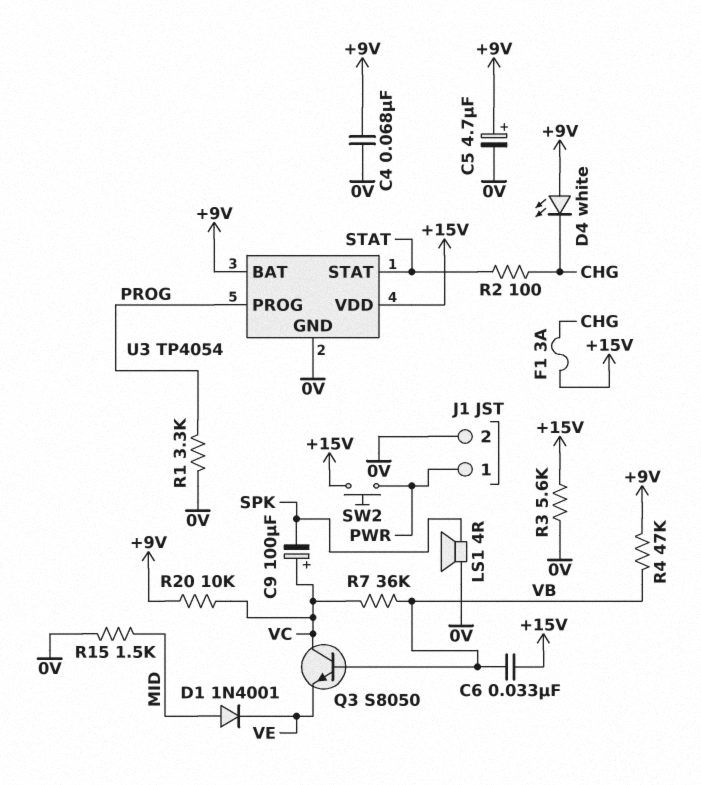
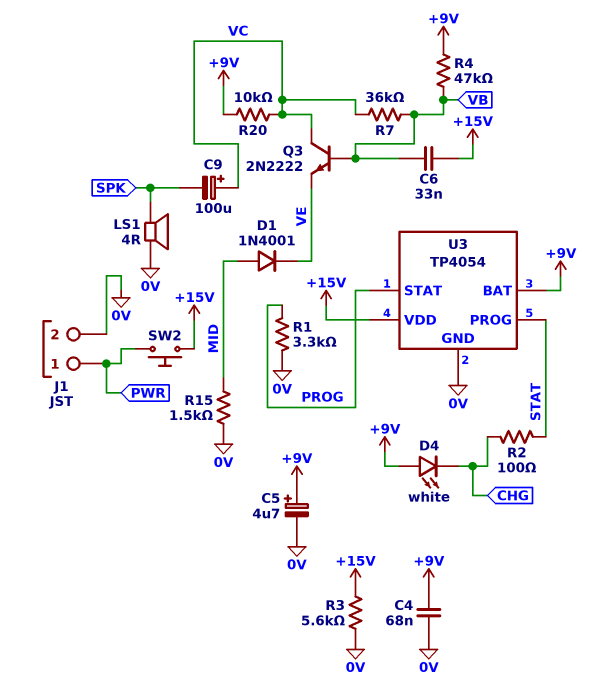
F1: 3A (+15V, CHG) -> none
Q3: NPN S8050 (B VB, C VC, E VE) -> NPN 2N2222 (B VB, C VC, E VE)
U3 pin PROG: PROG -> STAT
U3 pin STAT: STAT -> PROG

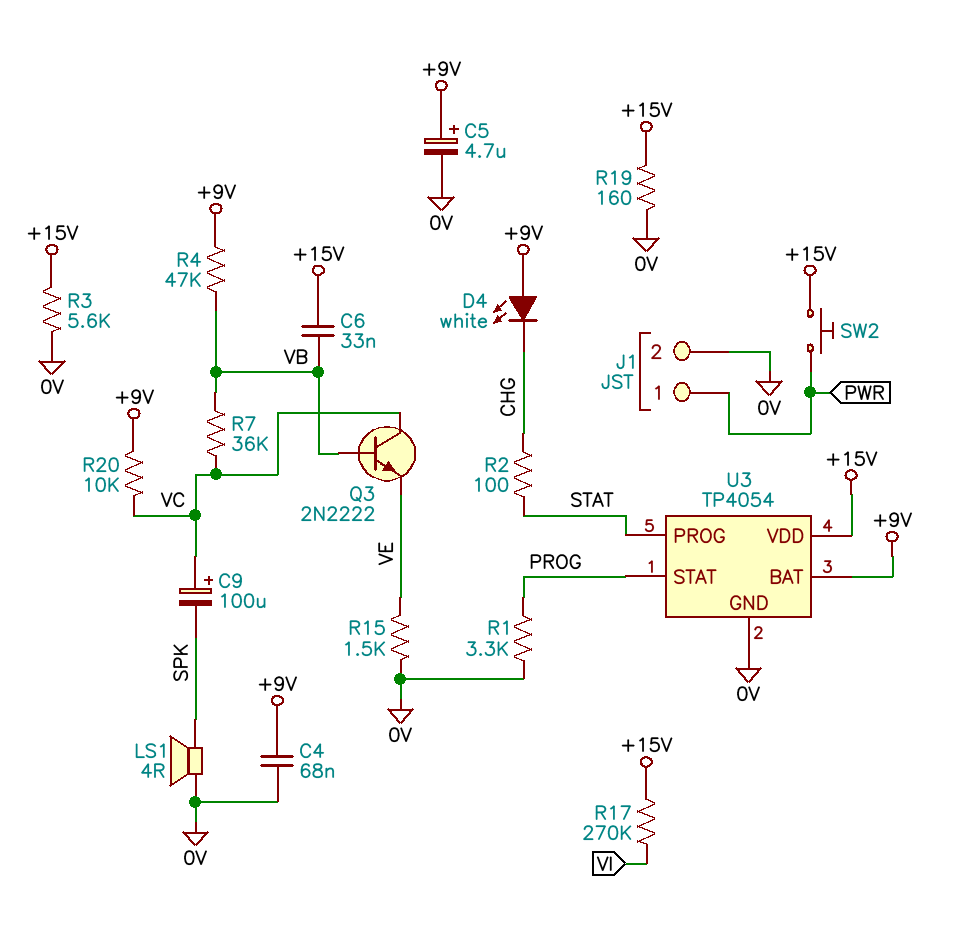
D1: diode 1N4001 (A MID, K VE) -> none
R15: 1.5k (0V, MID) -> 1.5k (0V, VE)
R17: none -> 270k (+15V, VI)
R19: none -> 160 (+15V, 0V)

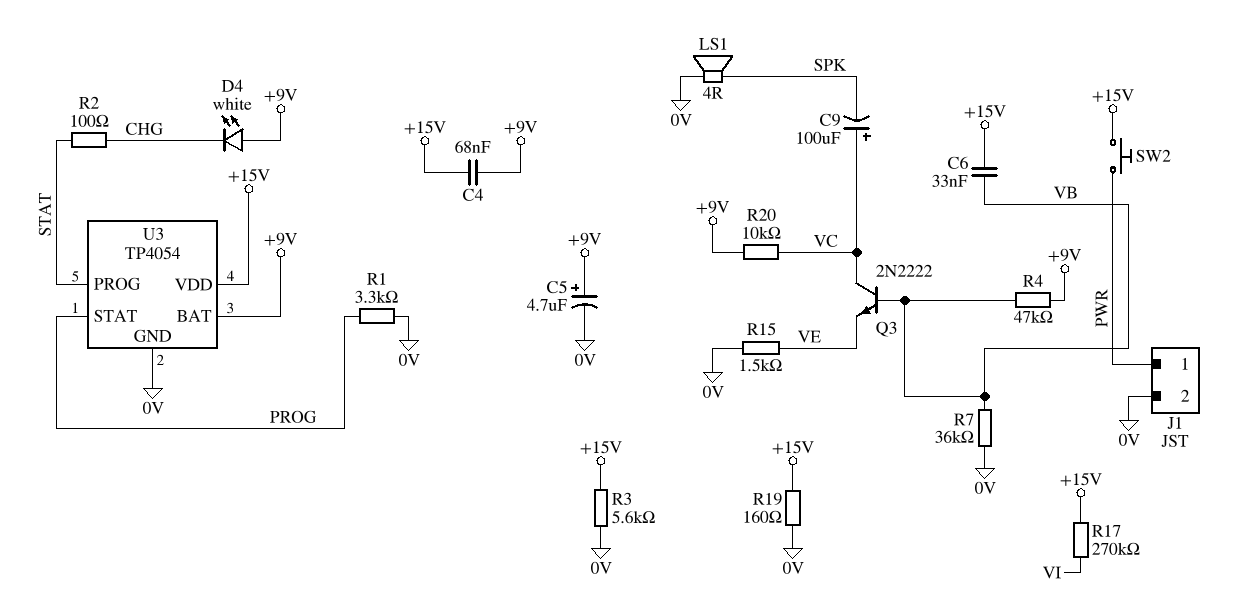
C4: 68nF (+9V, 0V) -> 68nF (+9V, +15V)
R7: 36k (VB, VC) -> 36k (0V, VB)

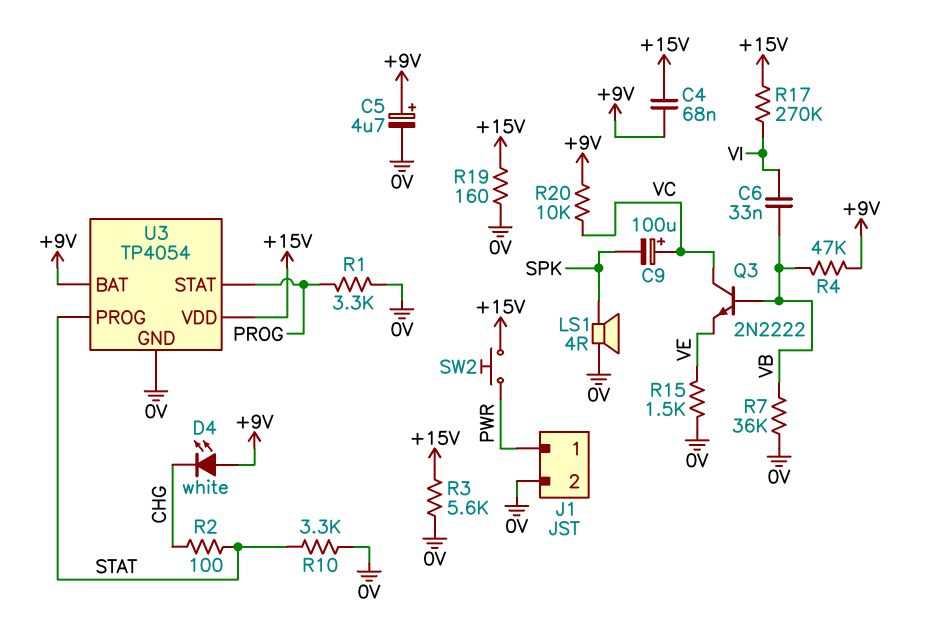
C6: 33nF (+15V, VB) -> 33nF (VB, VI)
R10: none -> 3.3k (0V, STAT)

